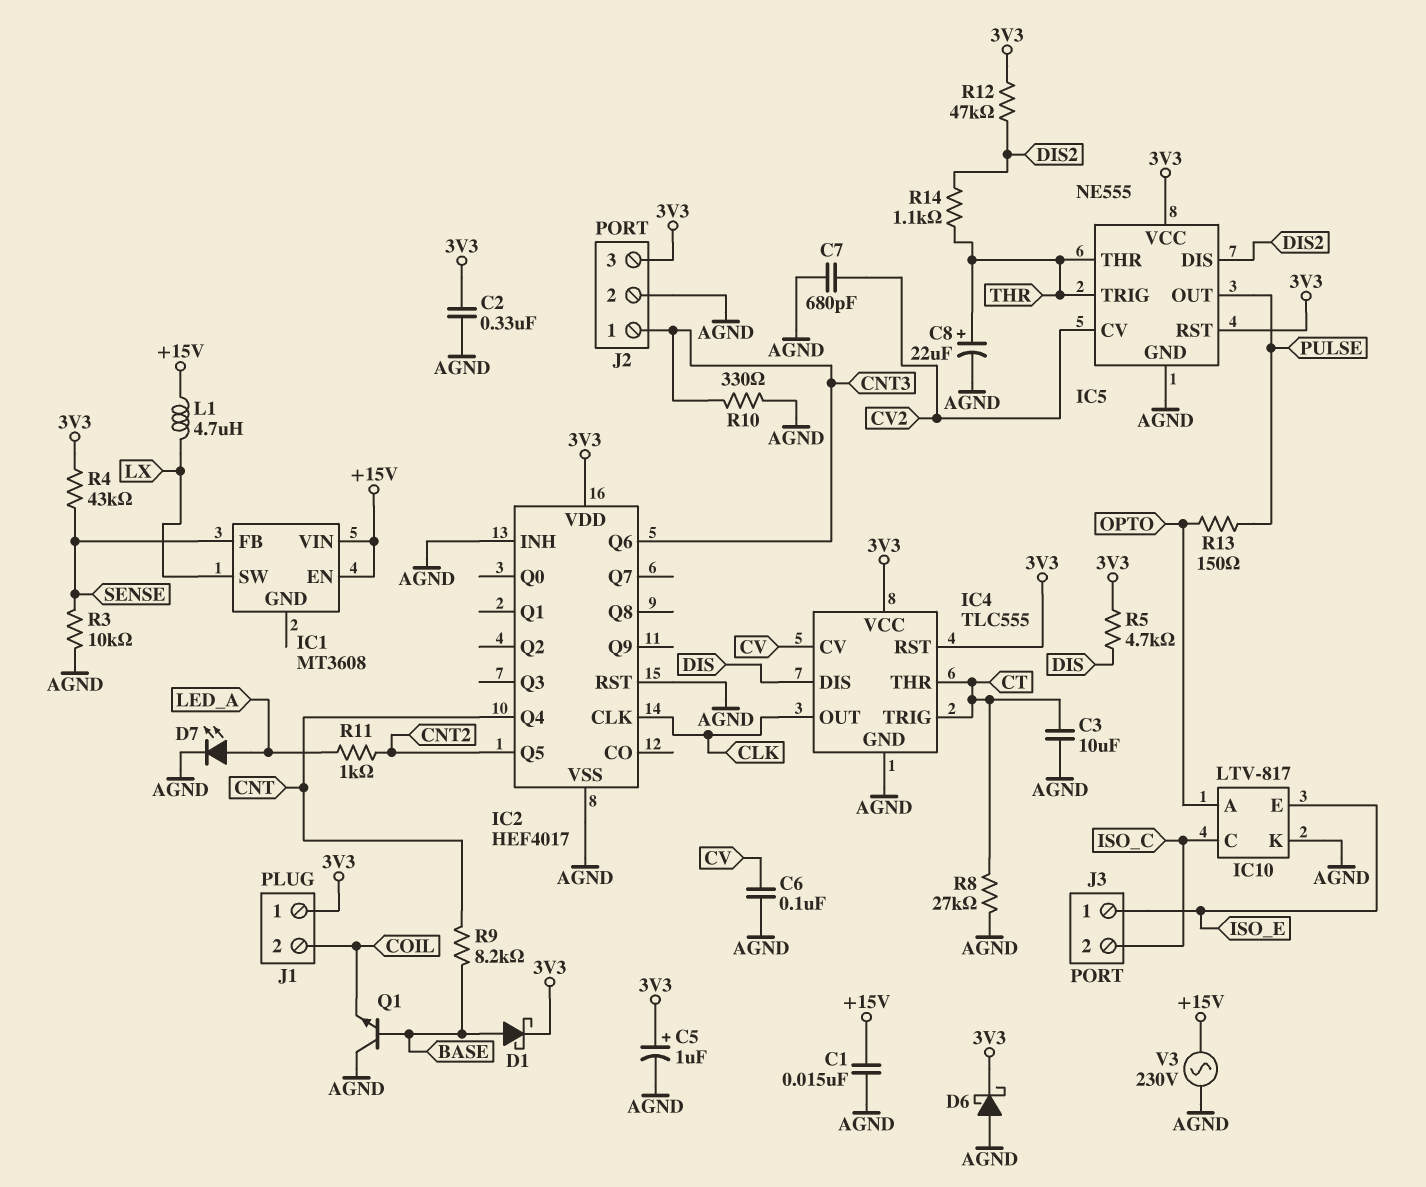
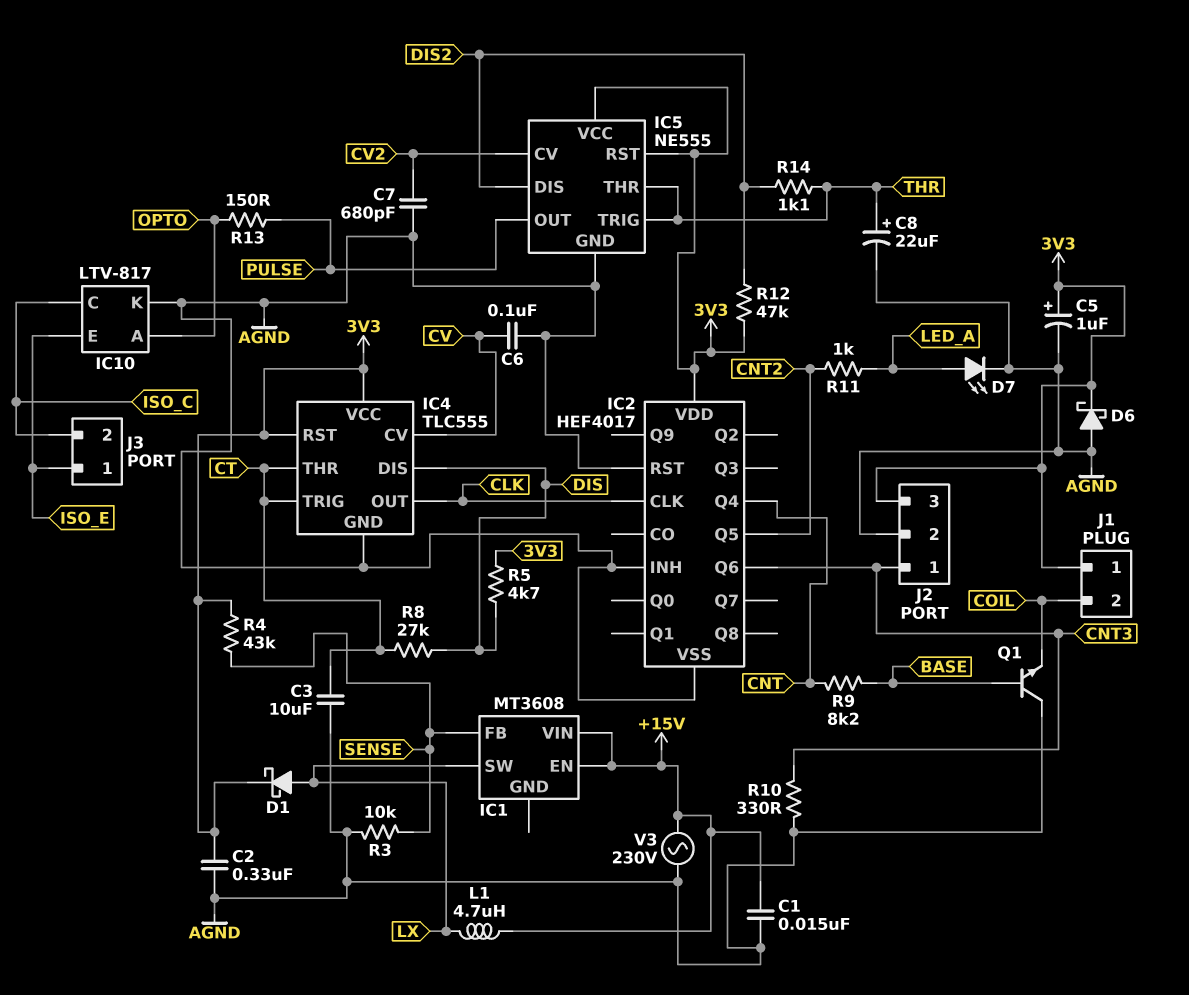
D1: schottky (A BASE, K 3V3) -> schottky (A LX, K 3V3)
R8: 27k (AGND, CT) -> 27k (CT, DIS)

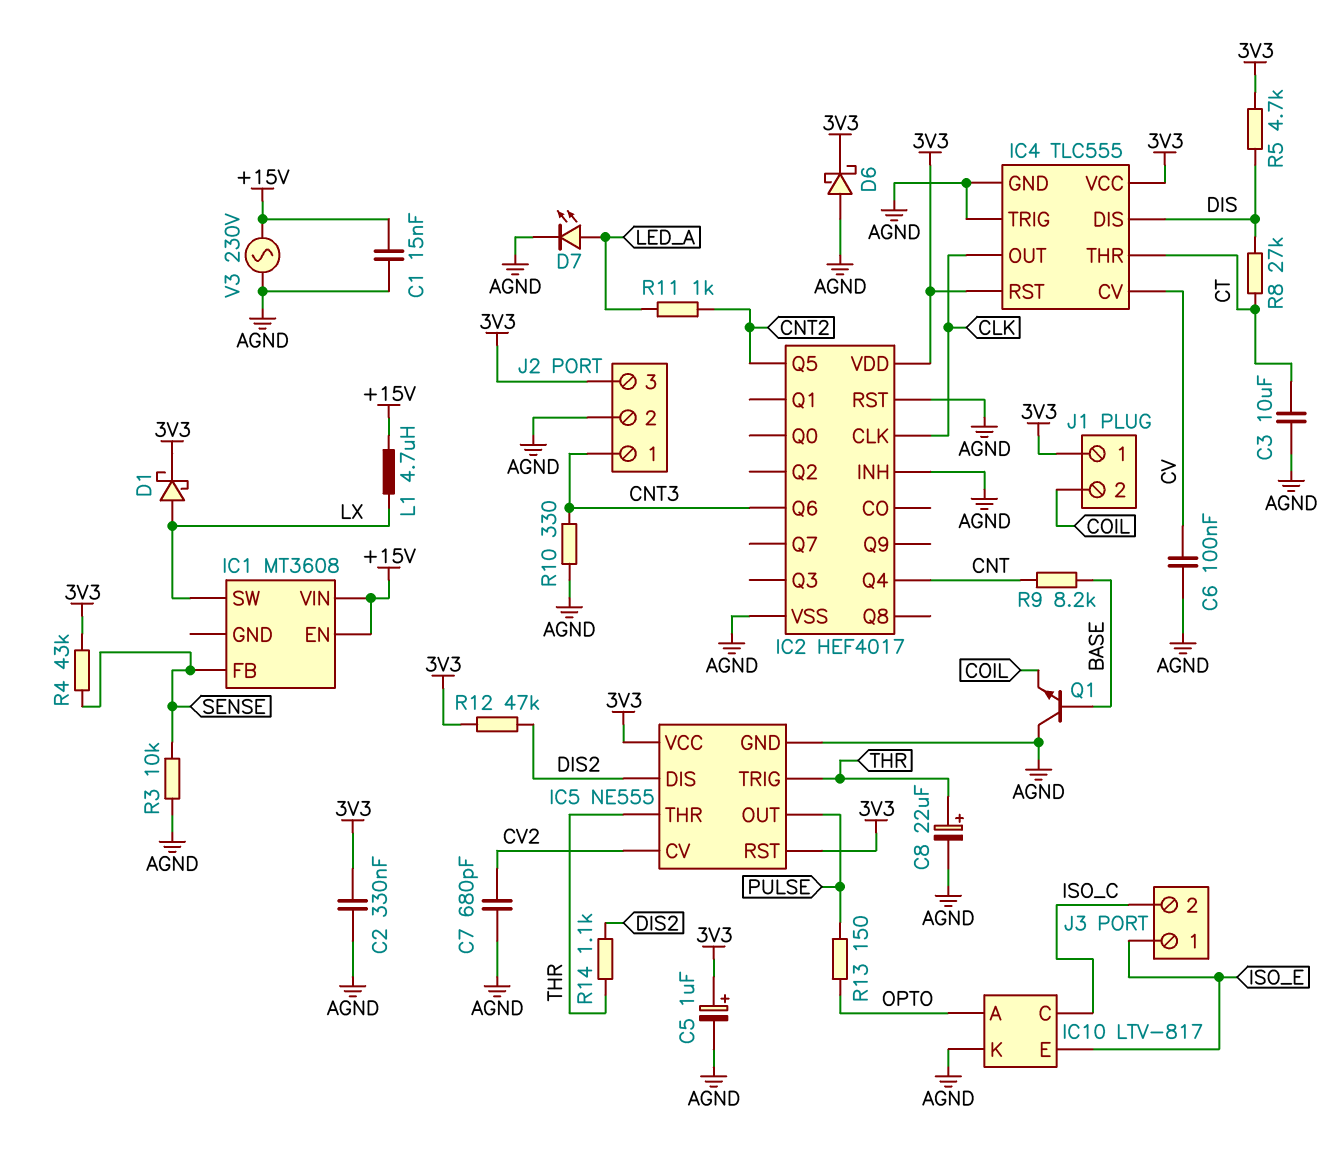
IC4 pin TRIG: CT -> AGND

